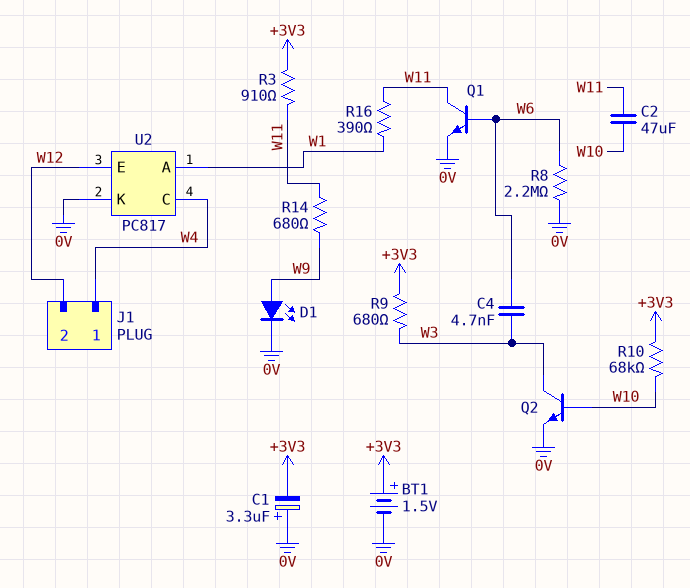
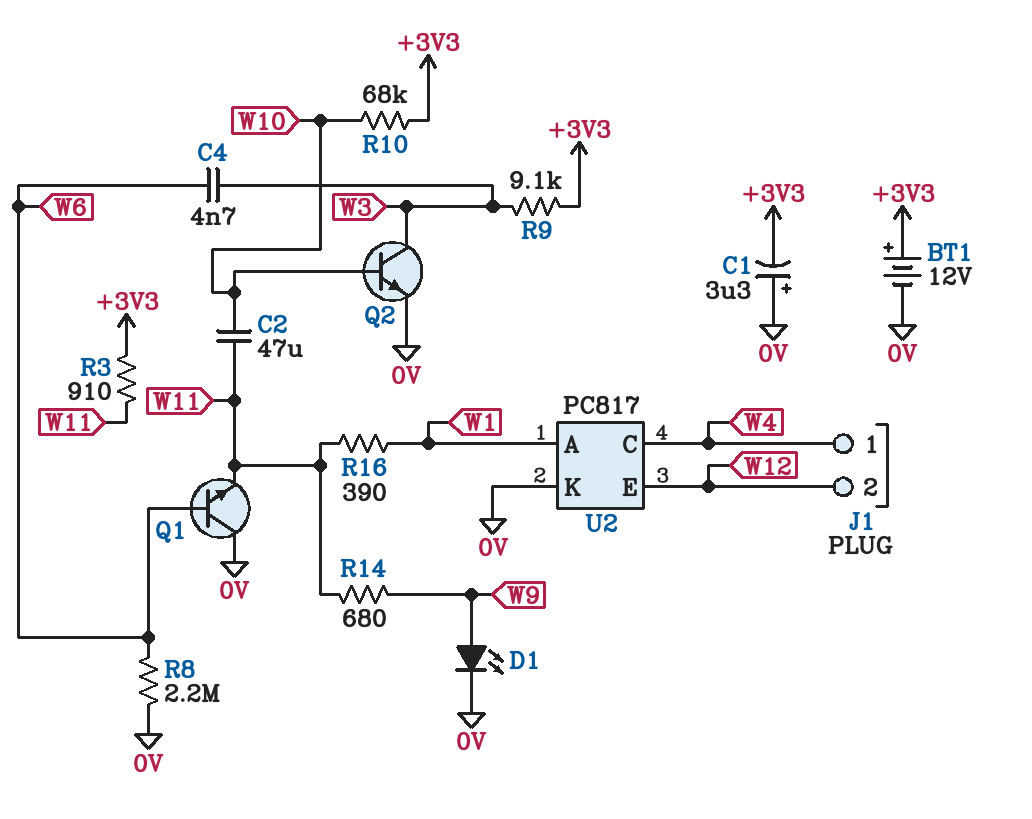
BT1: 1.5V (plus +3V3, minus 0V) -> 12V (plus +3V3, minus 0V)
Q1: NPN (B W6, C W11, E 0V) -> NPN (B W6, C 0V, E W11)
R9: 680 (+3V3, W3) -> 9.1k (+3V3, W3)

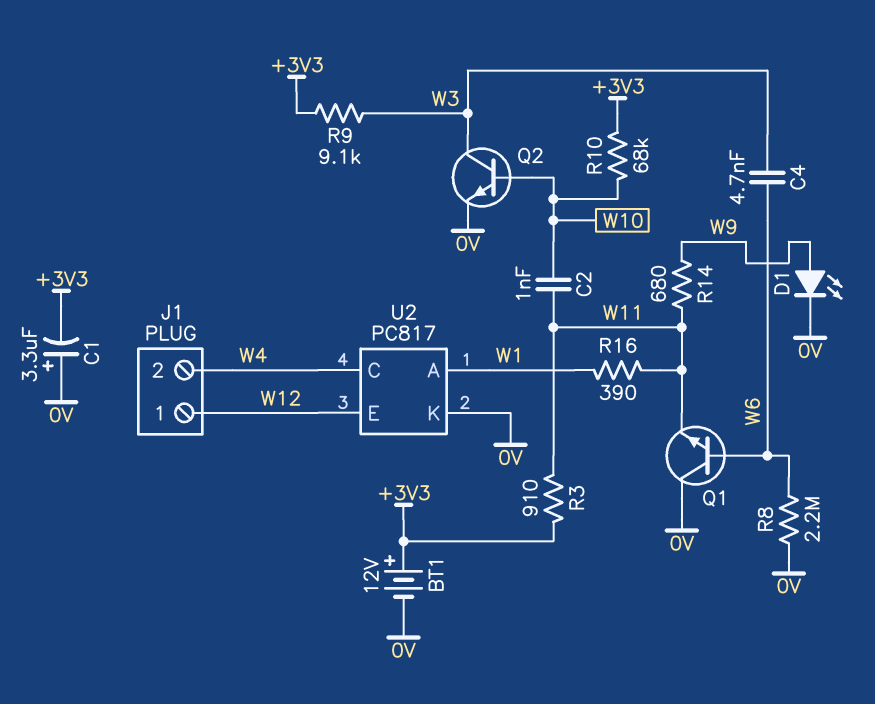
C2: 47uF (W10, W11) -> 1nF (W10, W11)
J1 pin 1: W4 -> W12
J1 pin 2: W12 -> W4

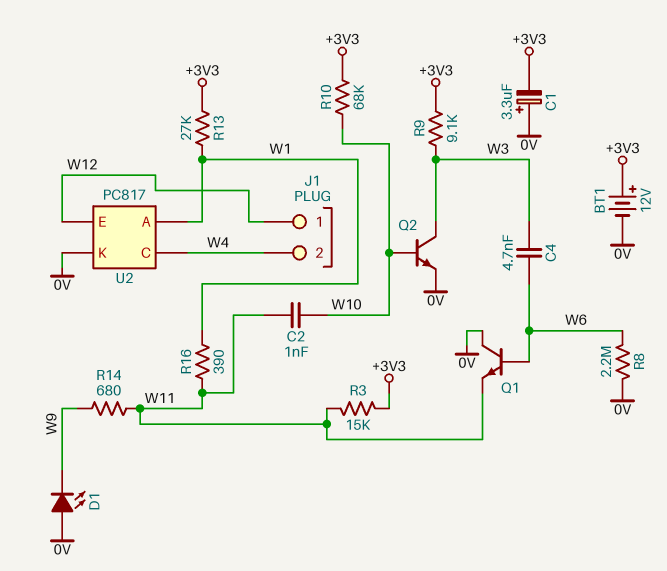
D1: LED (A W9, K 0V) -> LED (A 0V, K W9)
R3: 910 (+3V3, W11) -> 15k (+3V3, W11)
R13: none -> 27k (+3V3, W1)

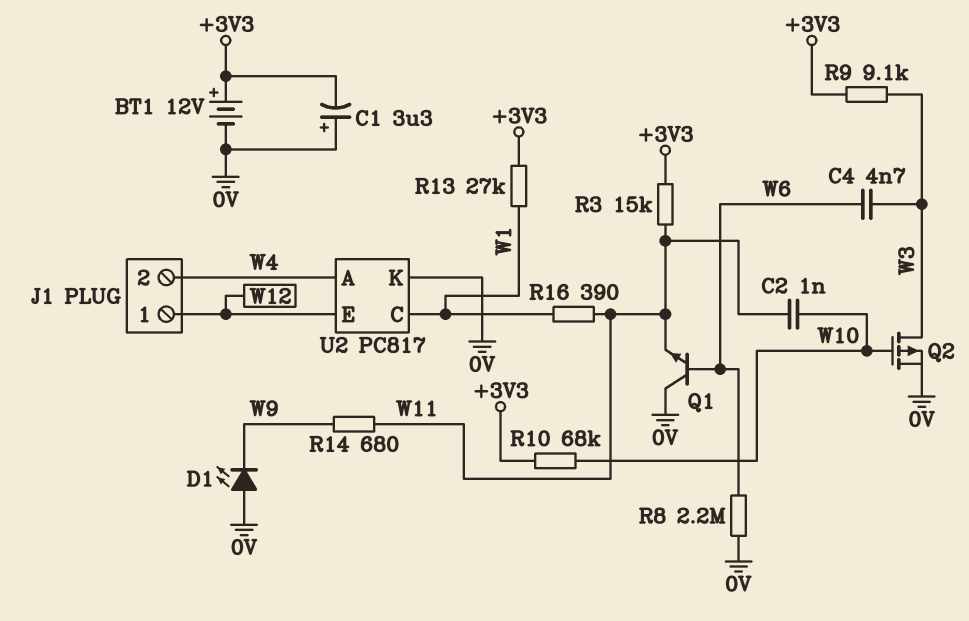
Q2: NPN (B W10, C W3, E 0V) -> PMOS (G W10, D W3, S 0V)
U2 pin A: W1 -> W4
U2 pin C: W4 -> W1

